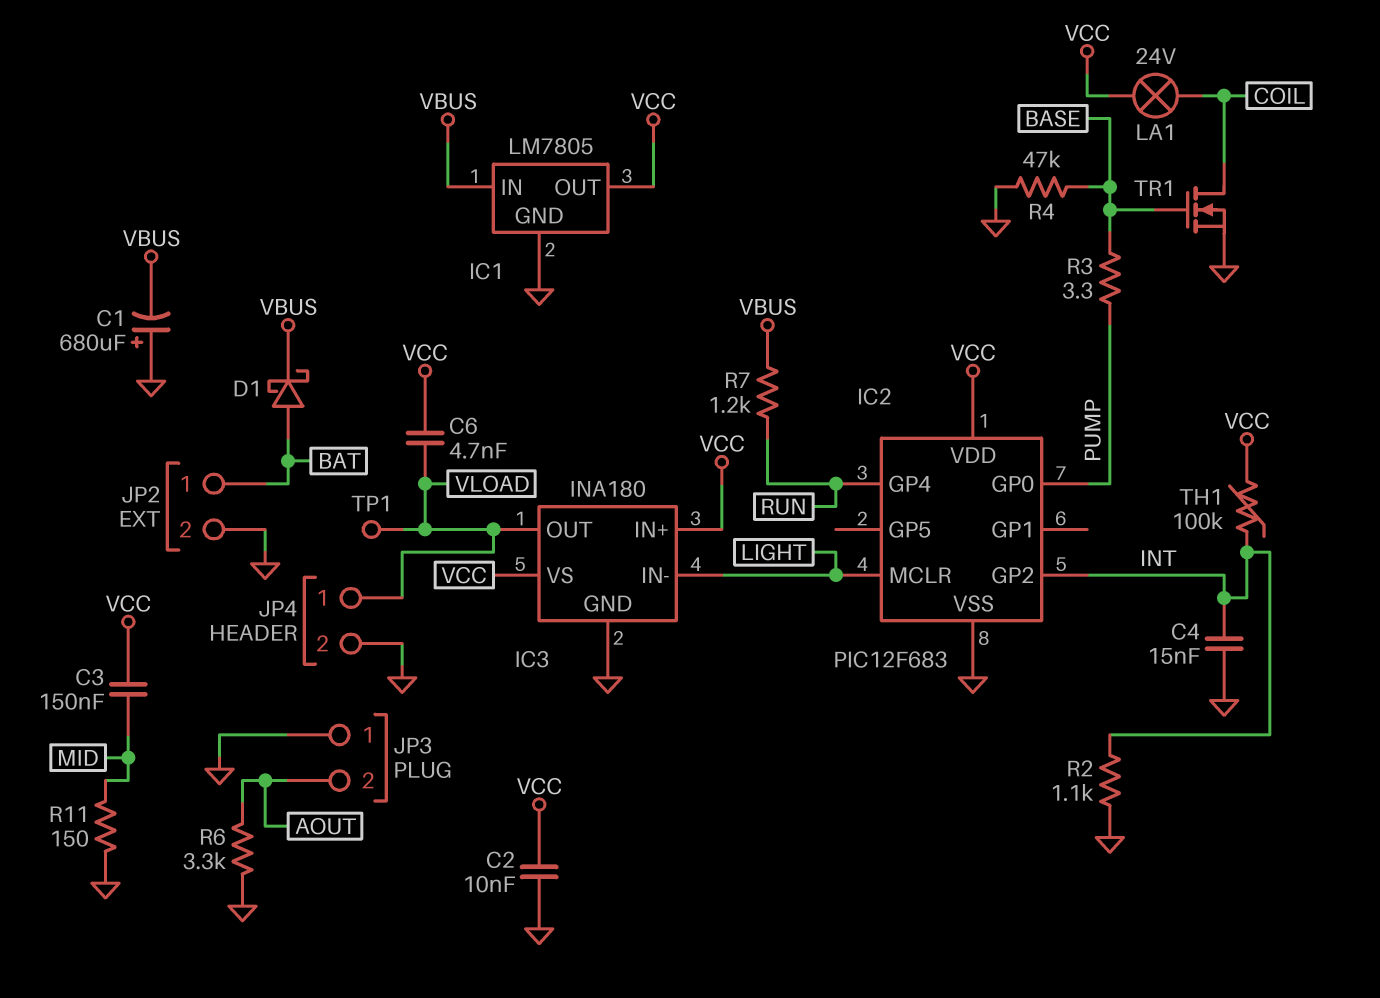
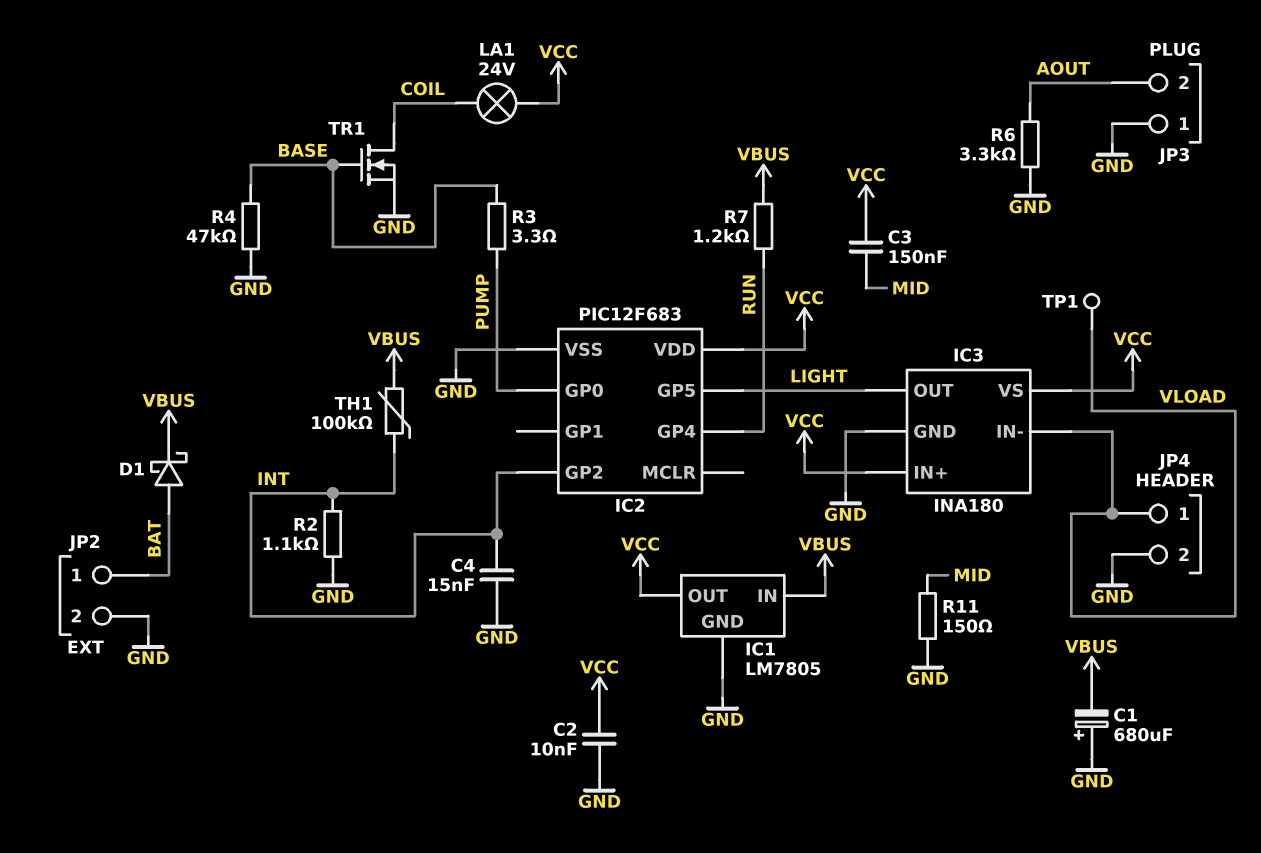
C6: 4.7nF (VCC, VLOAD) -> none
IC2 pin GP5: none -> LIGHT
IC2 pin MCLR: LIGHT -> none
IC3 pin IN-: LIGHT -> VLOAD
IC3 pin OUT: VLOAD -> LIGHT
TH1: 100k (INT, VCC) -> 100k (INT, VBUS)

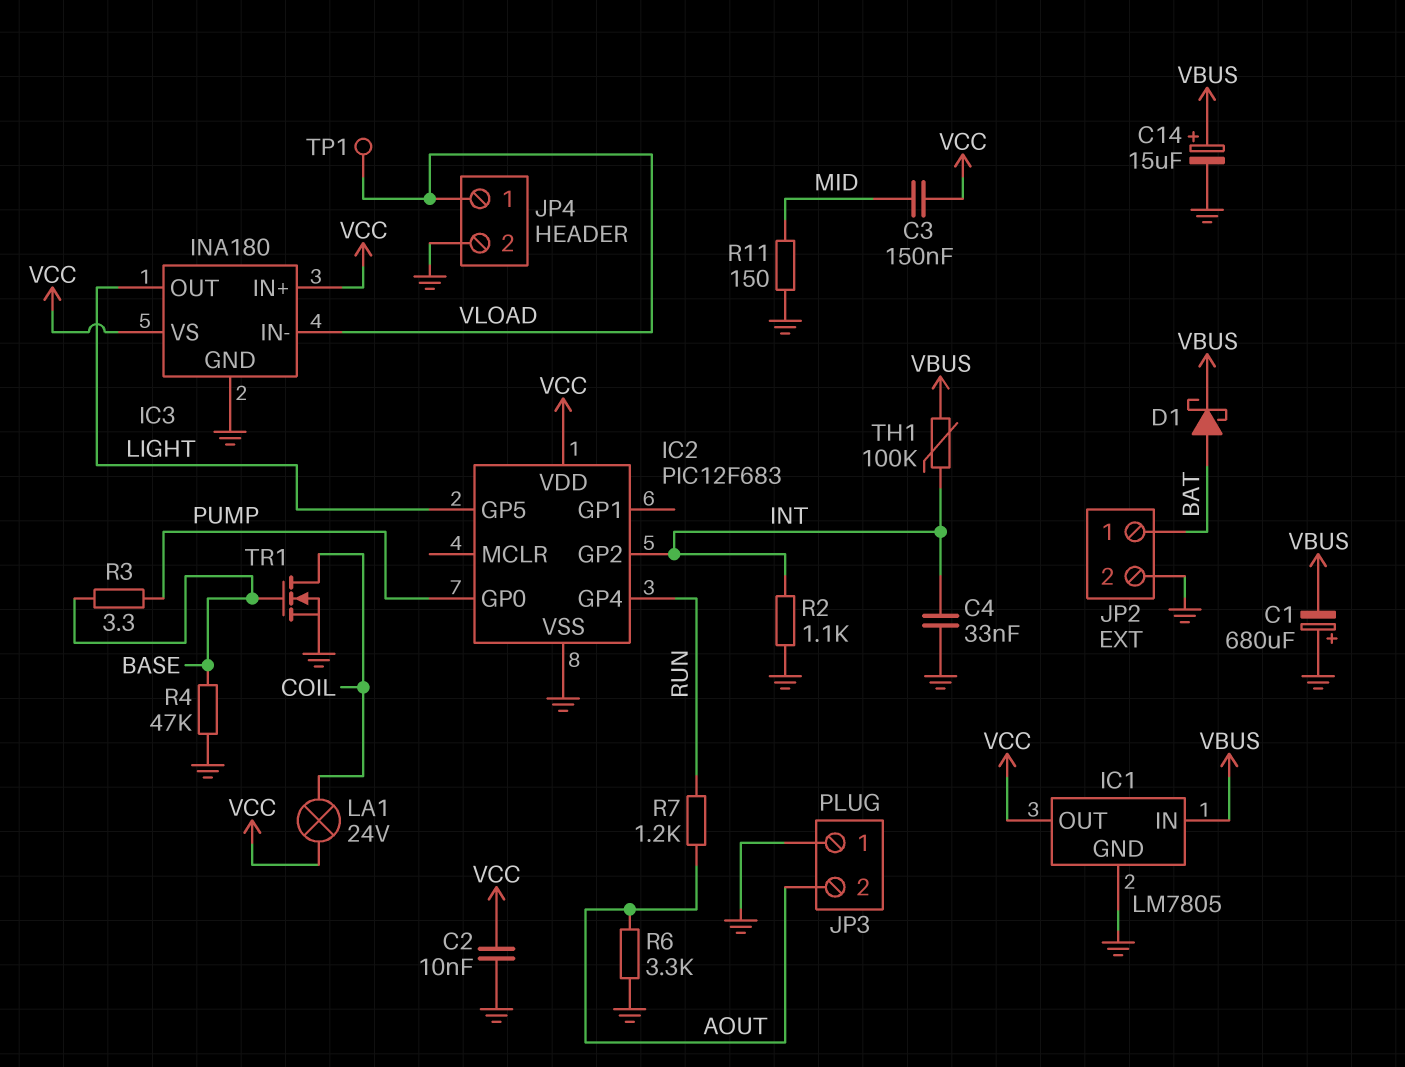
C4: 15nF (GND, INT) -> 33nF (GND, INT)
C14: none -> 15uF (plus VBUS, minus GND)
R7: 1.2k (RUN, VBUS) -> 1.2k (AOUT, RUN)

